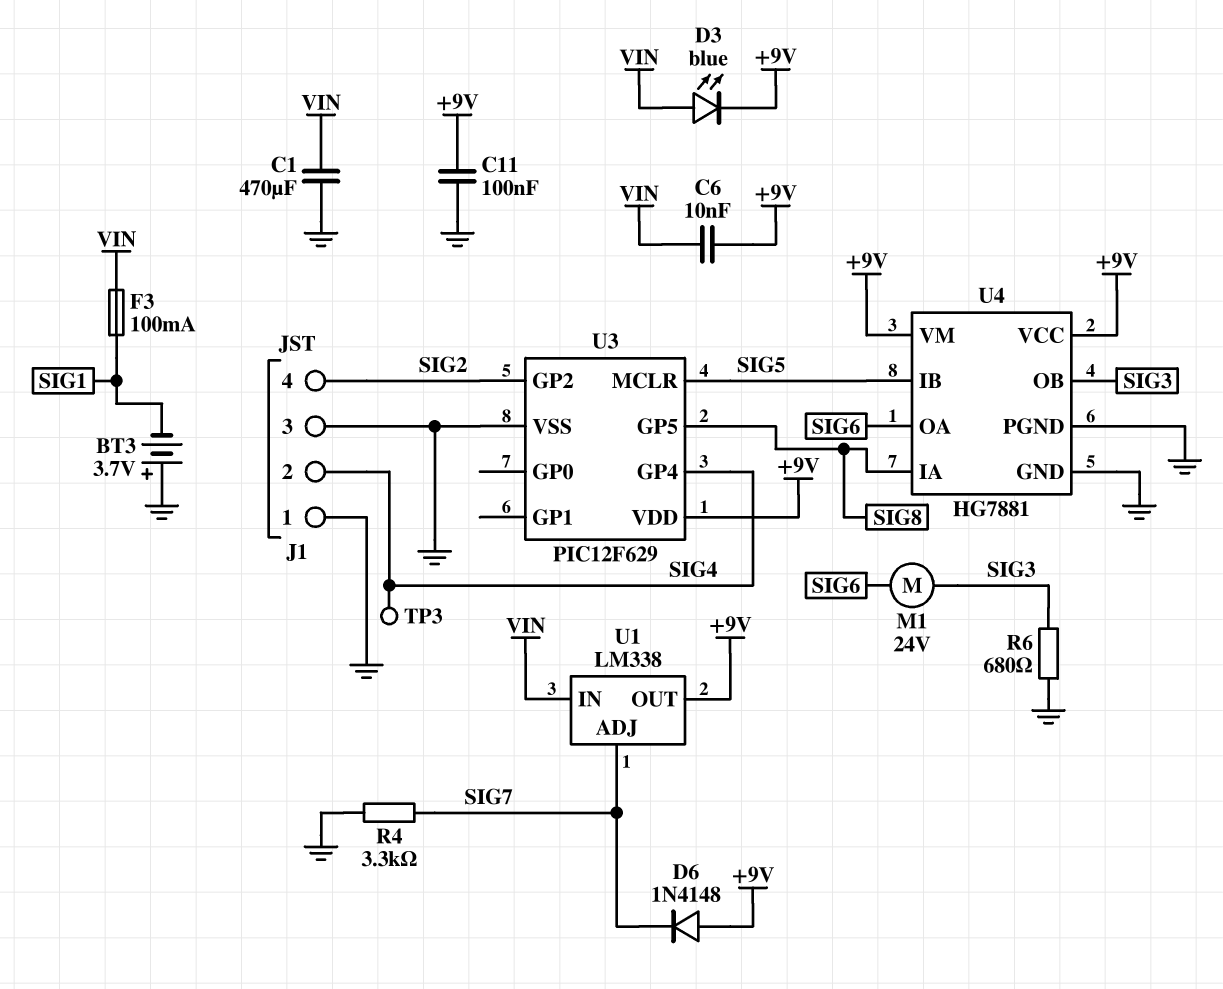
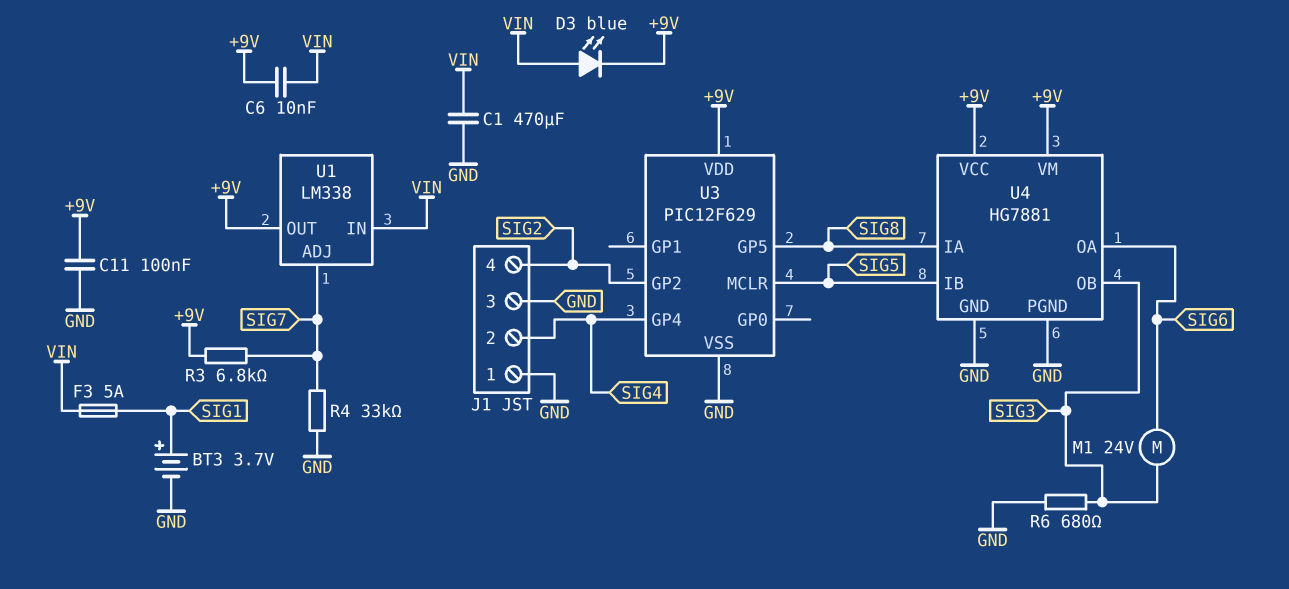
BT3: 3.7V (plus GND, minus SIG1) -> 3.7V (plus SIG1, minus GND)
D6: diode 1N4148 (A +9V, K SIG7) -> none
F3: 100mA (SIG1, VIN) -> 5A (SIG1, VIN)
R3: none -> 6.8k (+9V, SIG7)
R4: 3.3k (GND, SIG7) -> 33k (GND, SIG7)
TP3: test point (SIG4) -> none

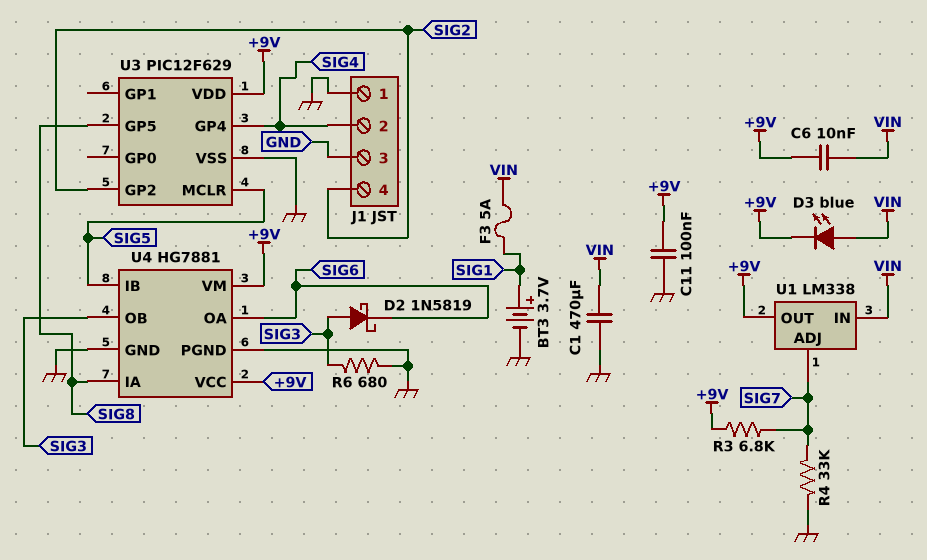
D2: none -> schottky 1N5819 (A SIG3, K SIG6)
M1: motor 24V (SIG3, SIG6) -> none

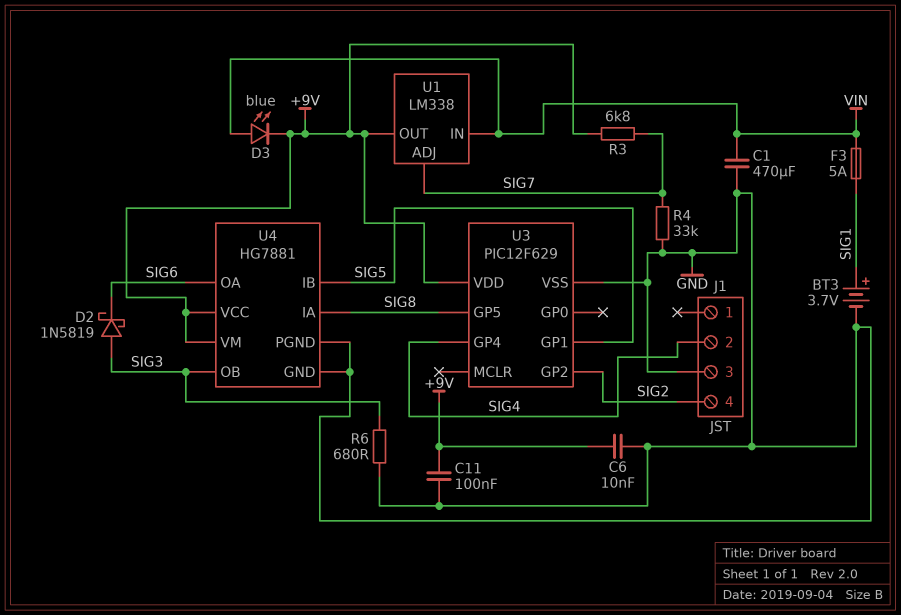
C6: 10nF (+9V, VIN) -> 10nF (+9V, GND)
J1 pin 1: GND -> none
U3 pin GP1: none -> SIG5
U3 pin MCLR: SIG5 -> none

